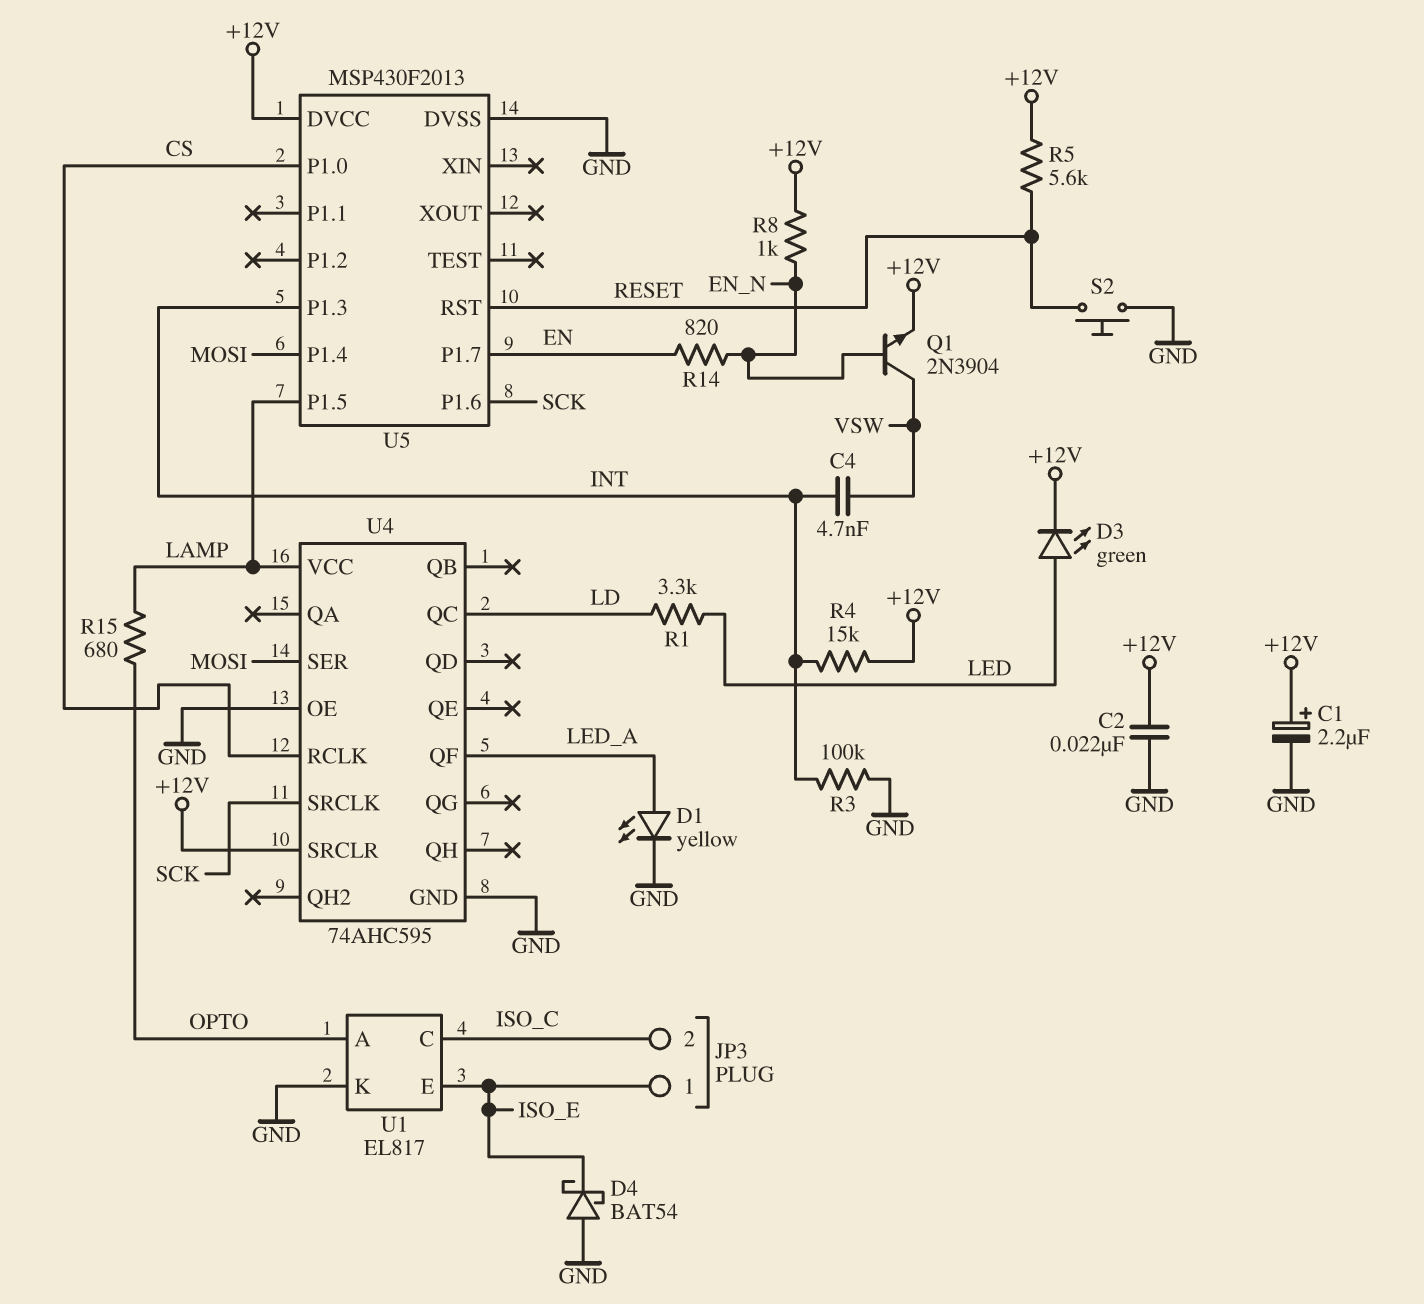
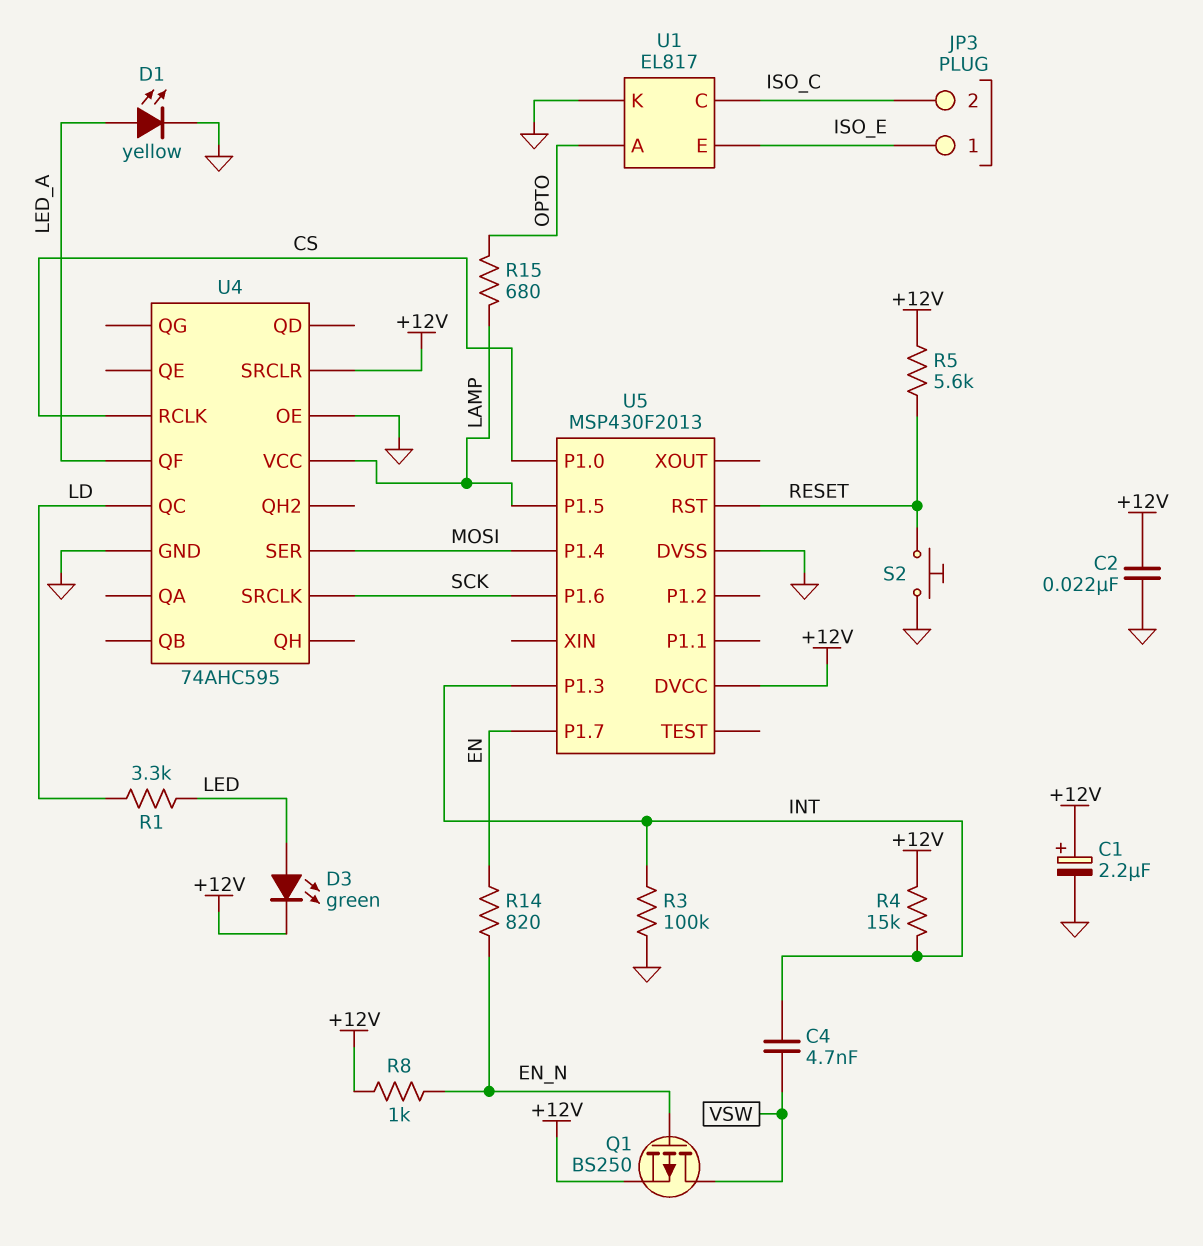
D4: schottky BAT54 (A GND, K ISO_E) -> none
Q1: NPN 2N3904 (B EN_N, C VSW, E +12V) -> PMOS BS250 (G EN_N, D VSW, S +12V)

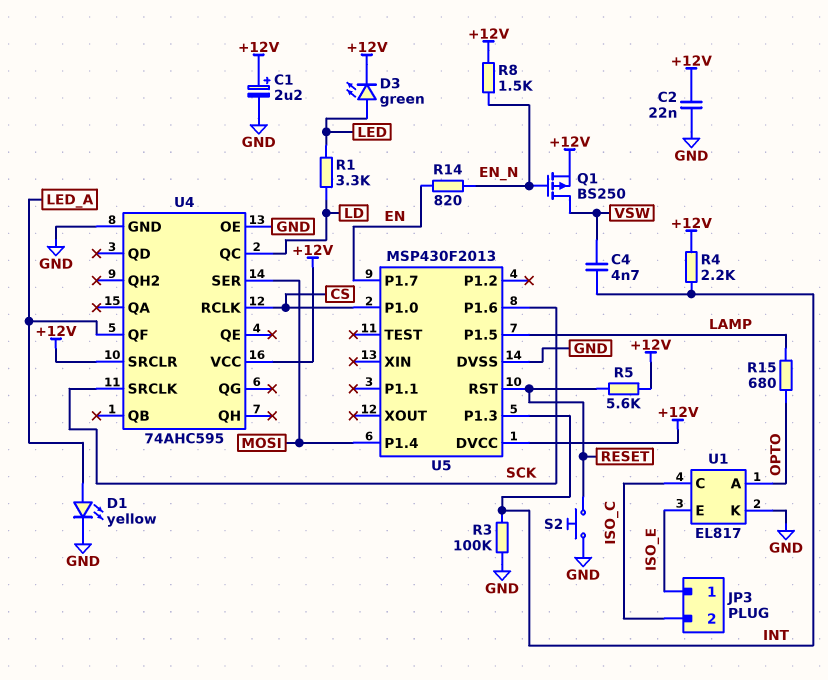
R4: 15k (+12V, INT) -> 2.2k (+12V, INT)
R8: 1k (+12V, EN_N) -> 1.5k (+12V, EN_N)
U4 pin VCC: LAMP -> +12V

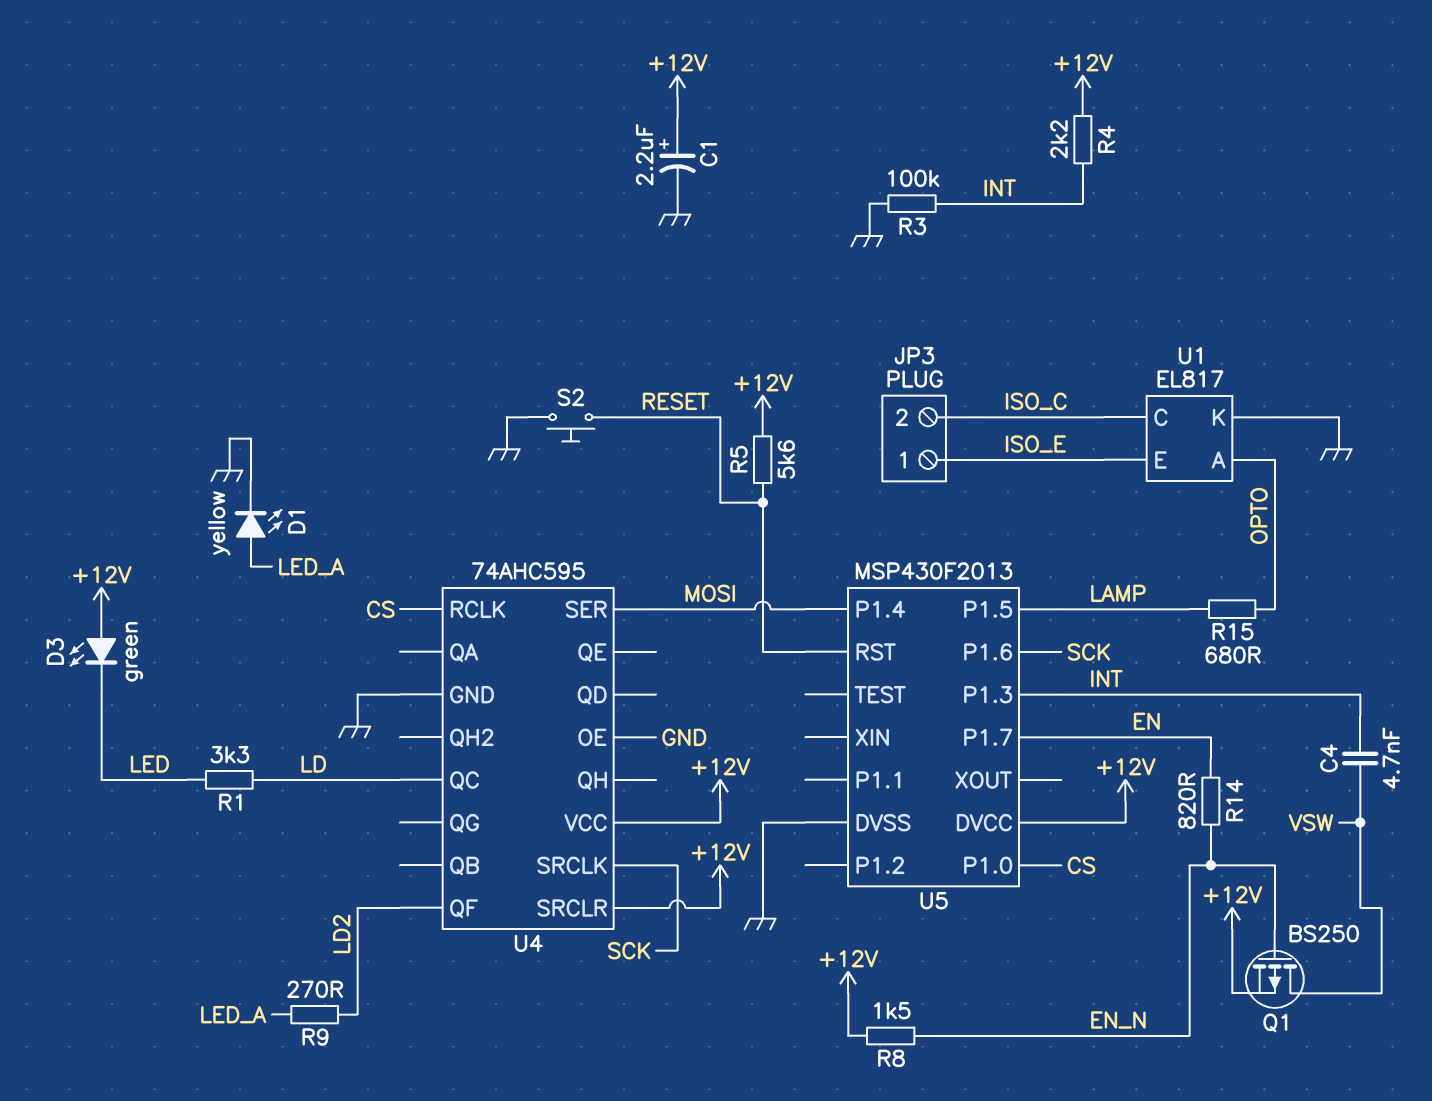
C2: 22nF (+12V, GND) -> none
D3: LED green (A LED, K +12V) -> LED green (A +12V, K LED)
R9: none -> 270 (LD2, LED_A)
U4 pin QF: LED_A -> LD2

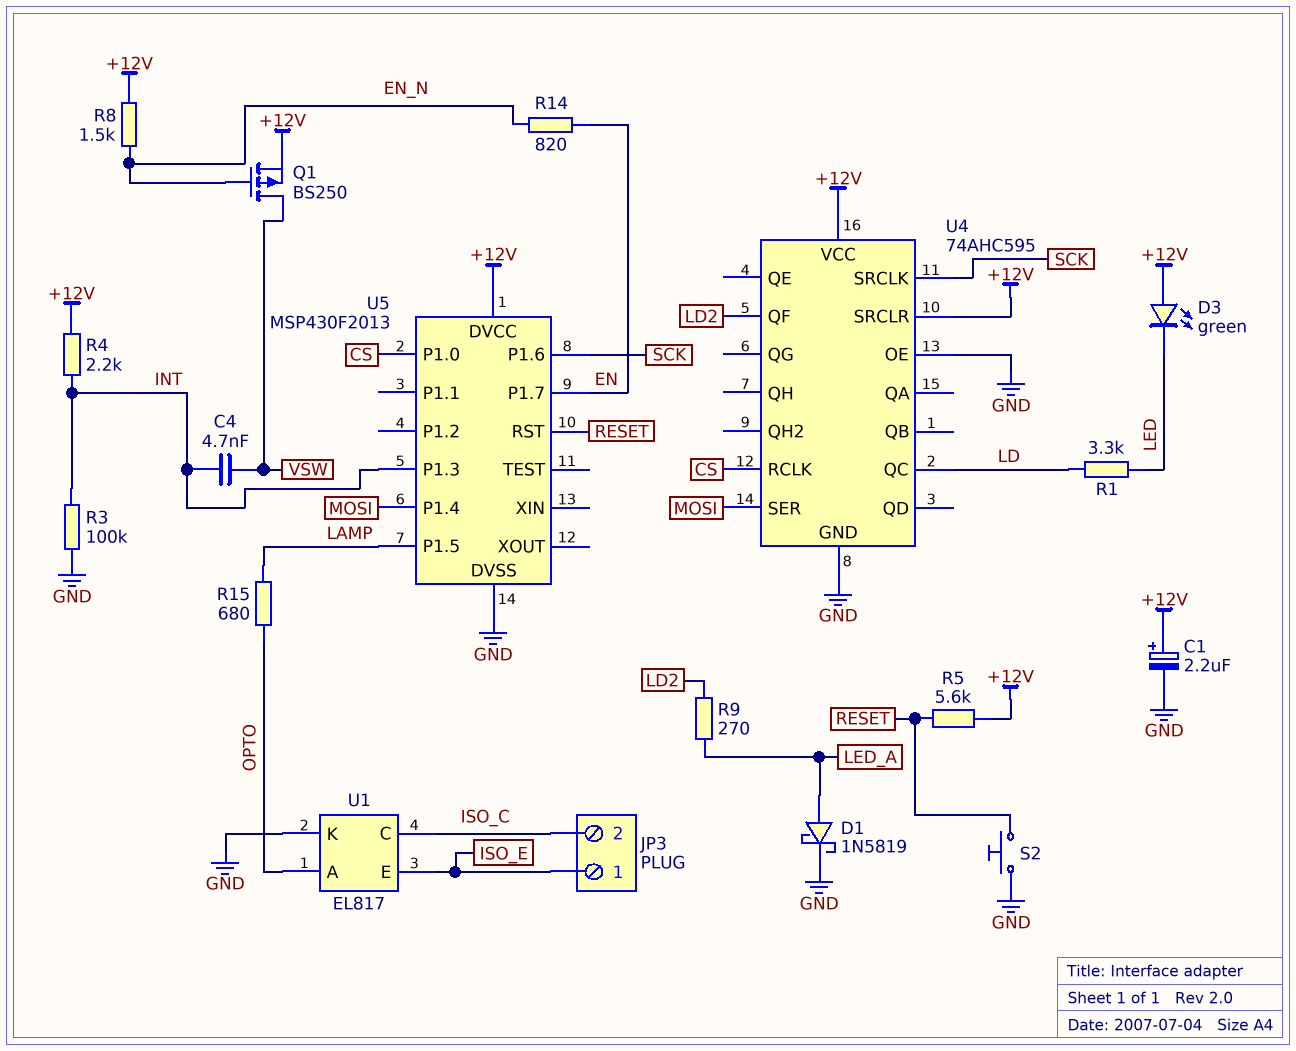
D1: LED yellow (A LED_A, K GND) -> schottky 1N5819 (A LED_A, K GND)

